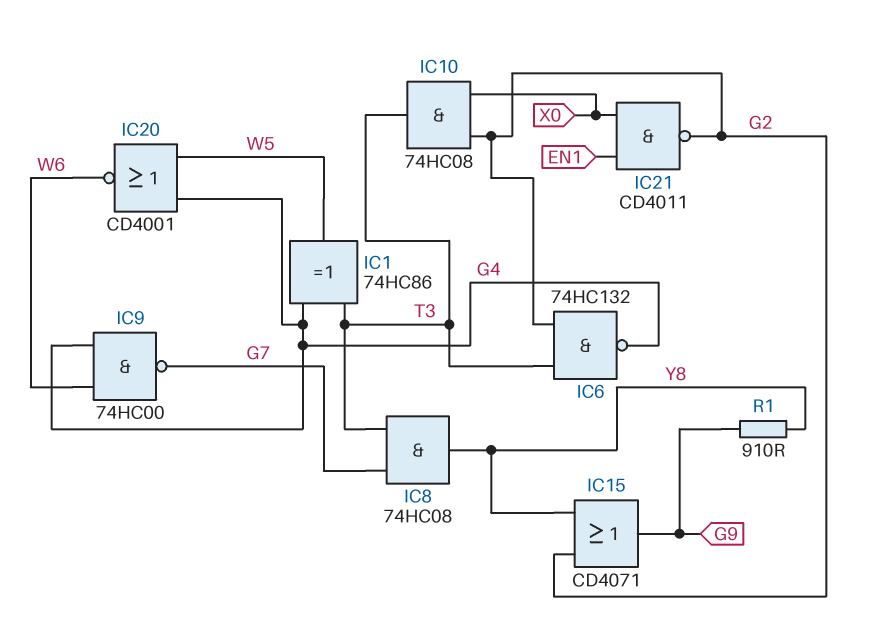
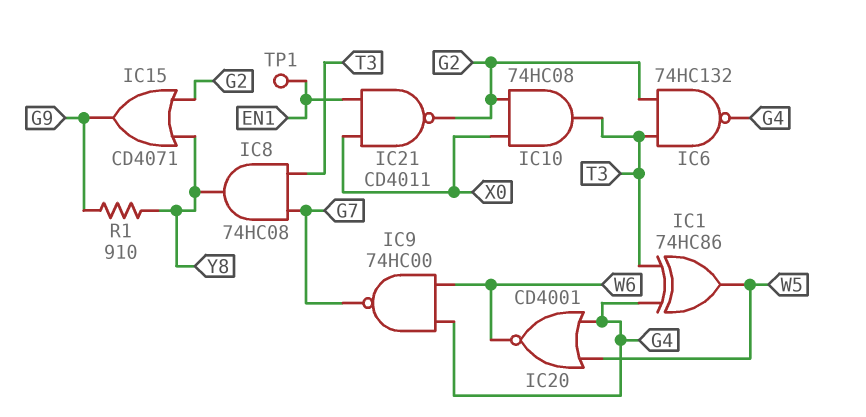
TP1: none -> test point (EN1)

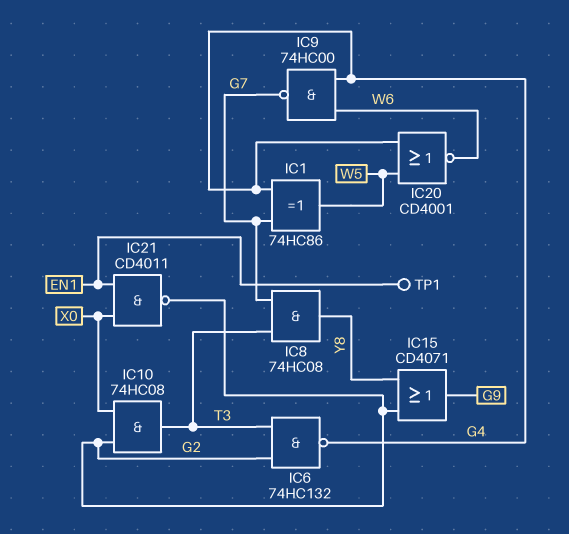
IC1: XOR 74HC86 (in G4, in T3, out W5) -> XOR 74HC86 (in G4, in G7, out W5)
R1: 910 (G9, Y8) -> none

